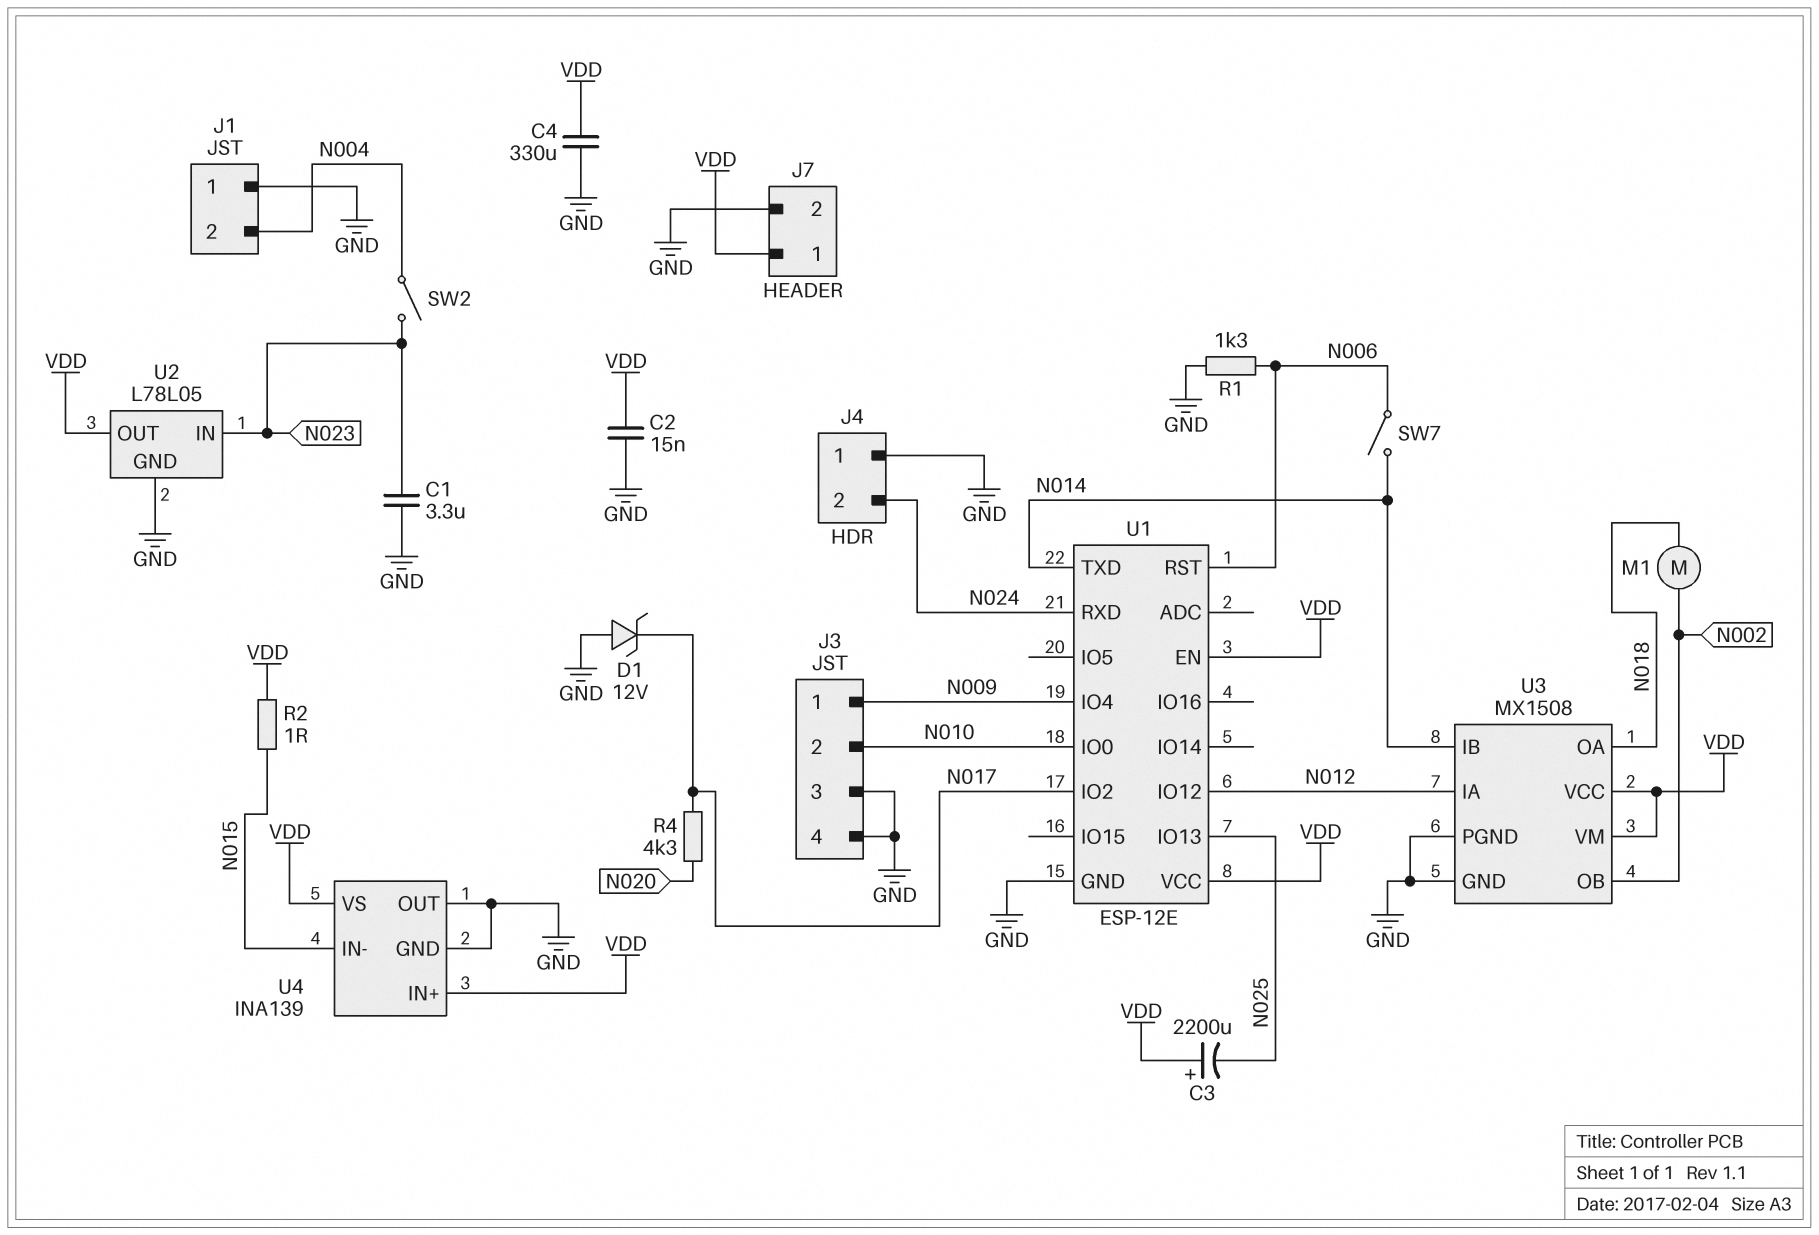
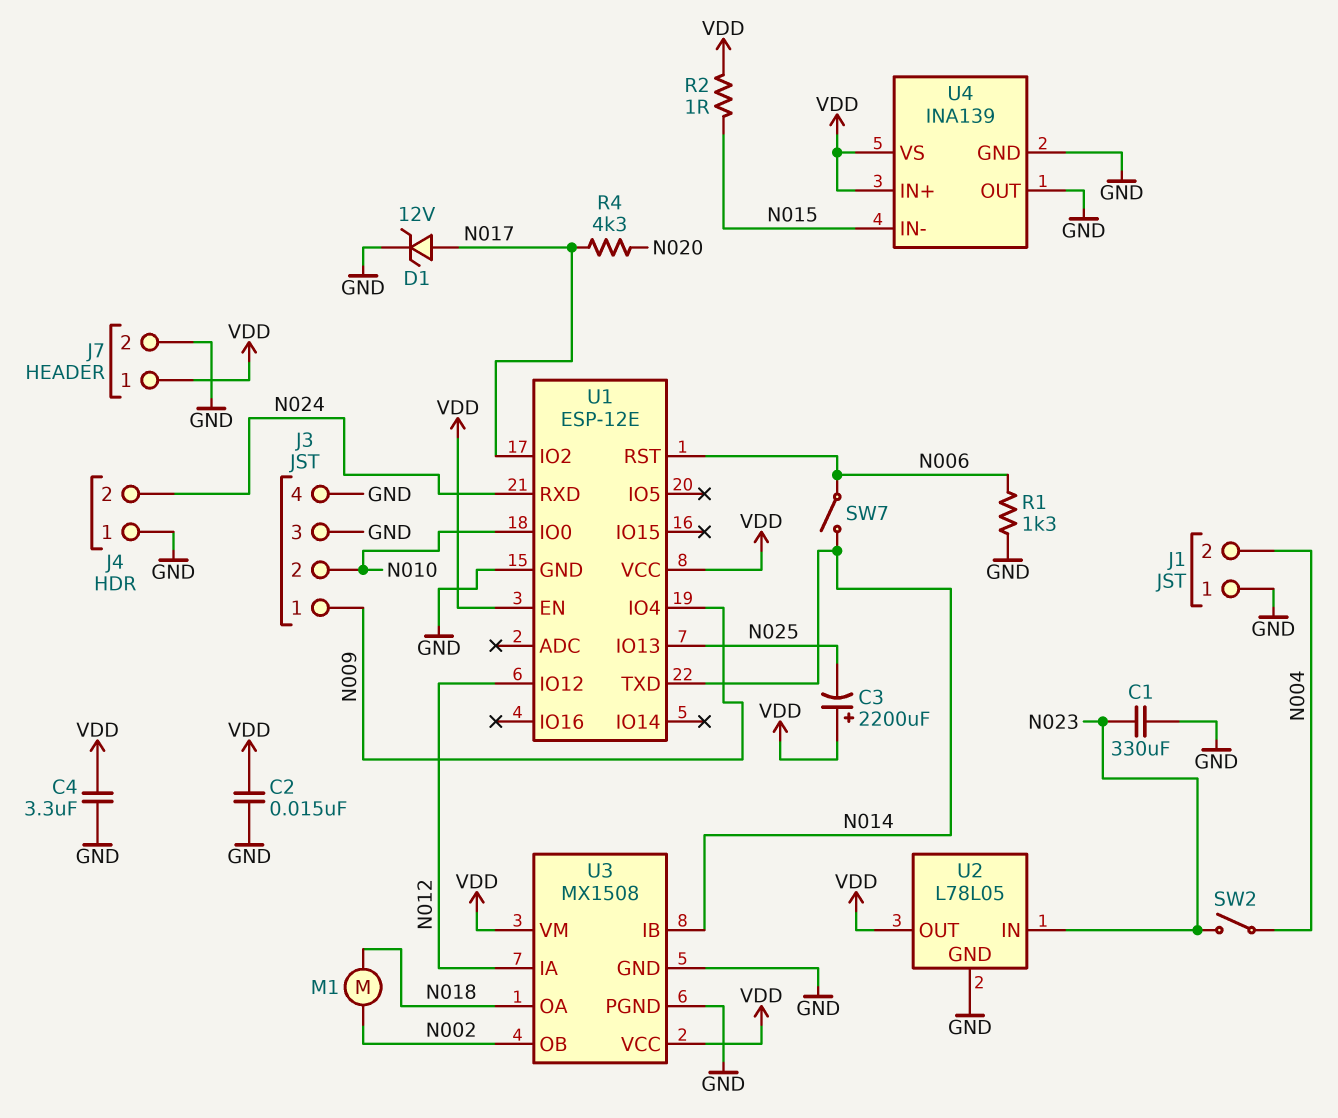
C1: 3.3uF (GND, N023) -> 330uF (GND, N023)
C4: 330uF (GND, VDD) -> 3.3uF (GND, VDD)
D1: zener 12V (A GND, K N017) -> zener 12V (A N017, K GND)

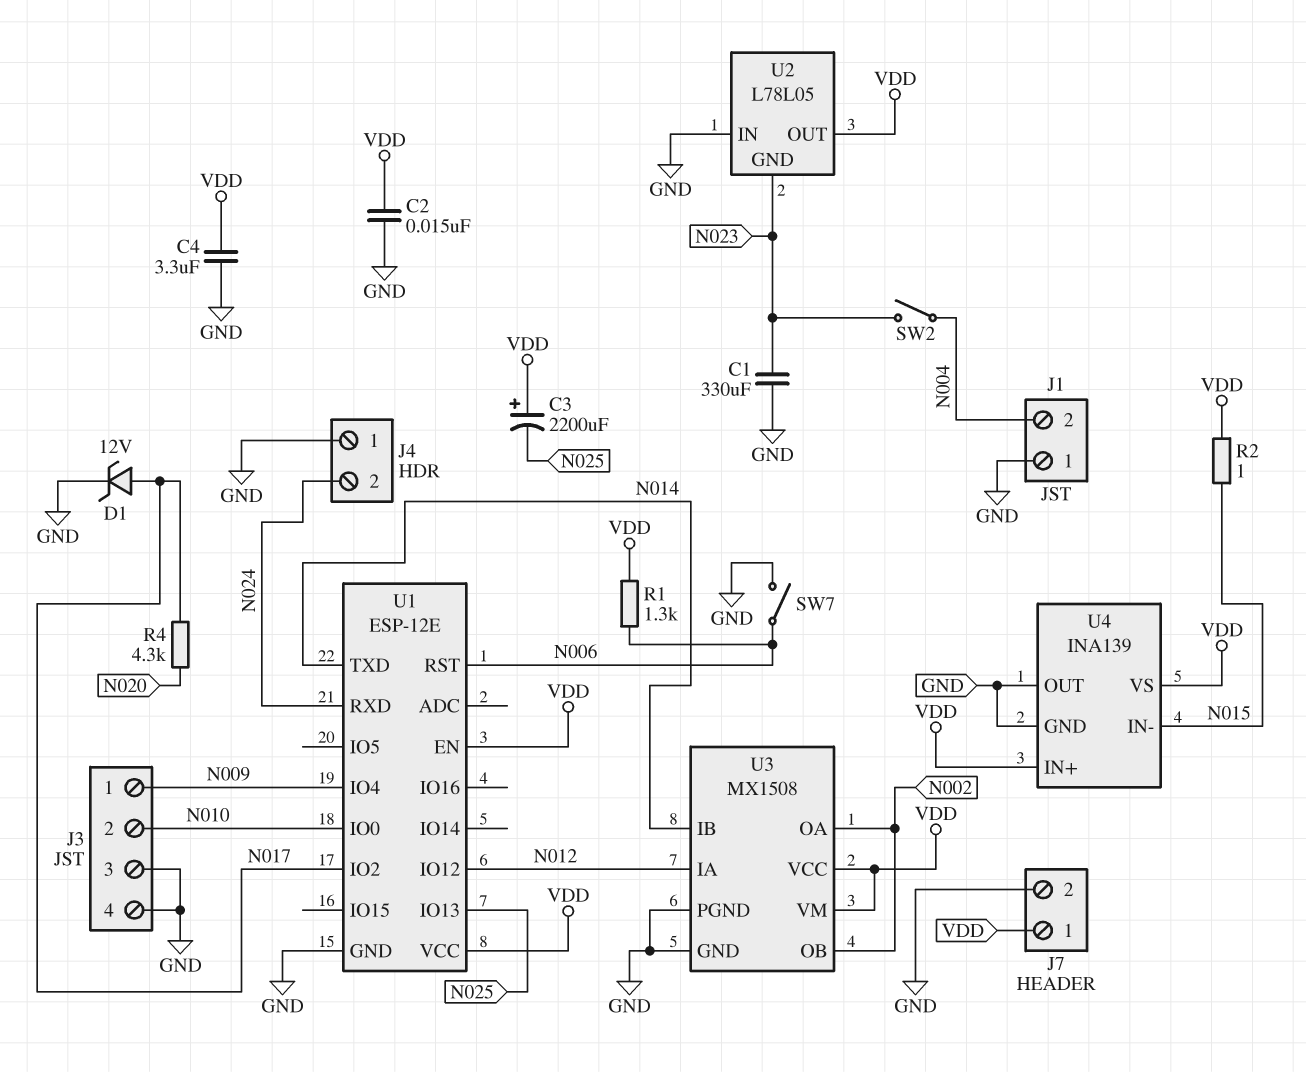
M1: motor (N002, N018) -> none
R1: 1.3k (GND, N006) -> 1.3k (N006, VDD)
SW7: switch (N006, N014) -> switch (GND, N006)
U2 pin GND: GND -> N023
U2 pin IN: N023 -> GND
U3 pin OA: N018 -> N002

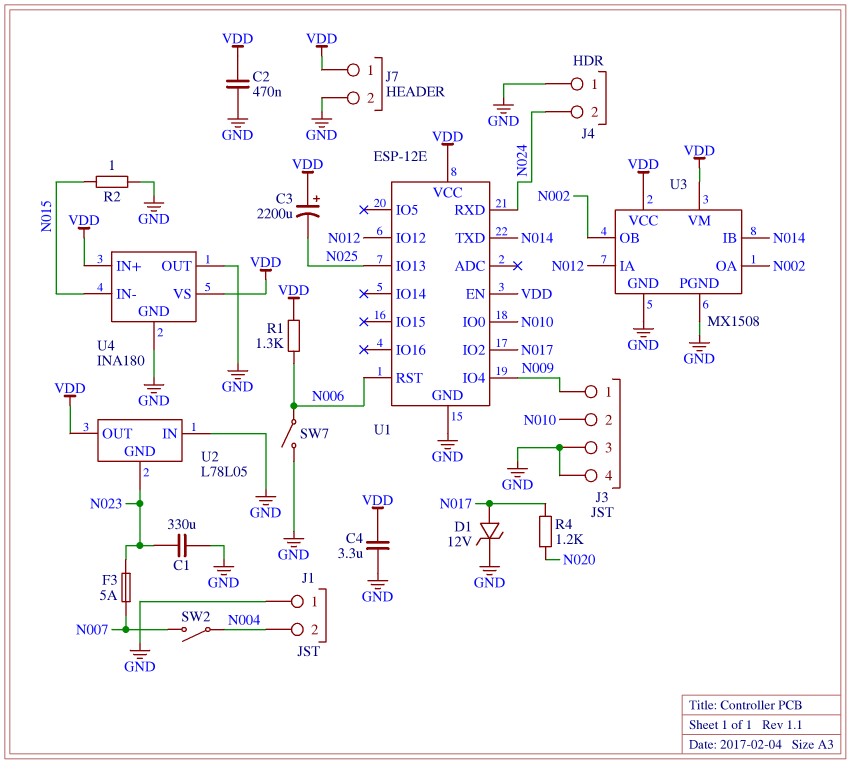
C2: 15nF (GND, VDD) -> 470nF (GND, VDD)
F3: none -> 5A (N007, N023)
R2: 1 (N015, VDD) -> 1 (GND, N015)
R4: 4.3k (N017, N020) -> 1.2k (N017, N020)
SW2: switch (N004, N023) -> switch (N004, N007)
U4: INA139 -> INA180

